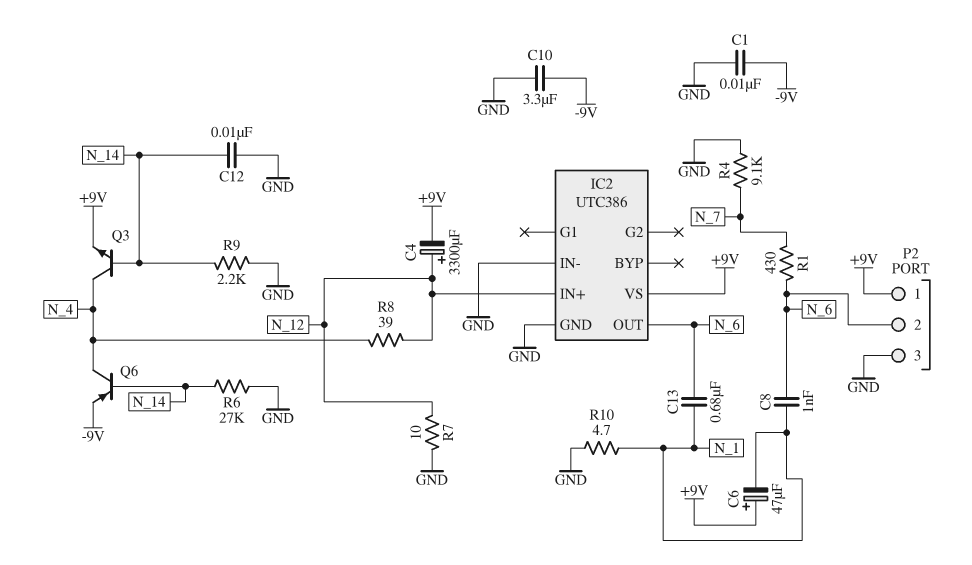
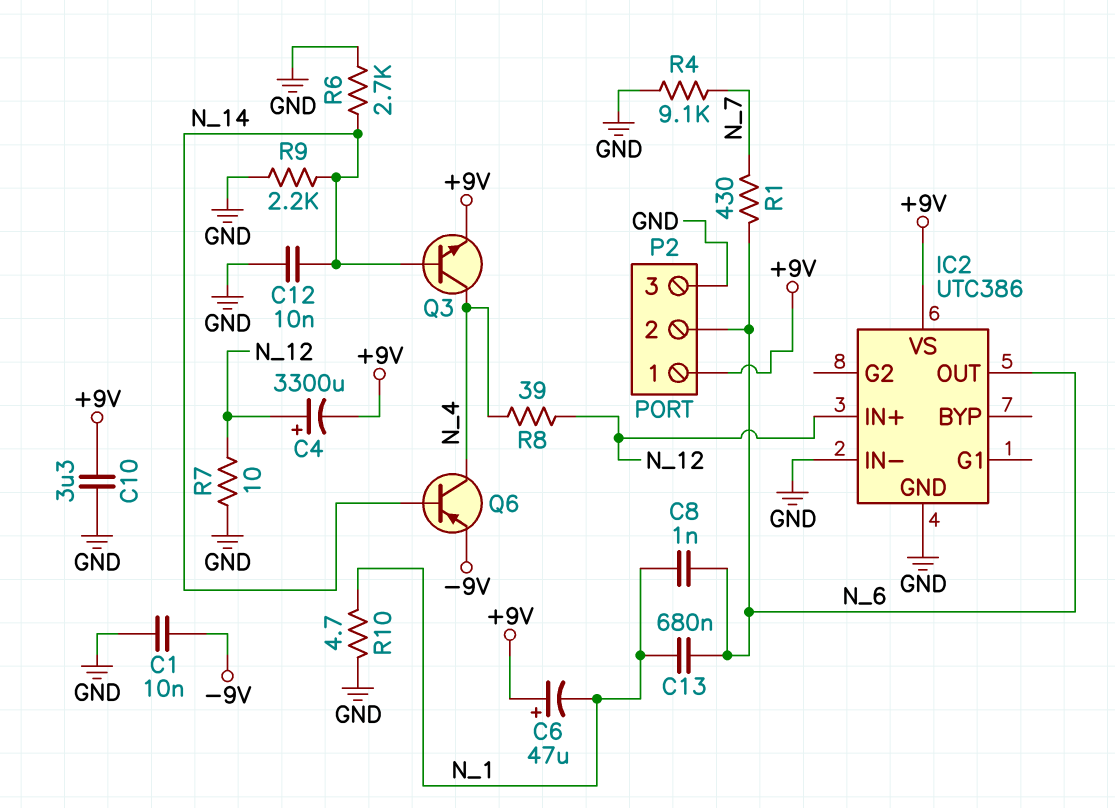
C10: 3.3uF (-9V, GND) -> 3.3uF (+9V, GND)
R6: 27k (GND, N_14) -> 2.7k (GND, N_14)

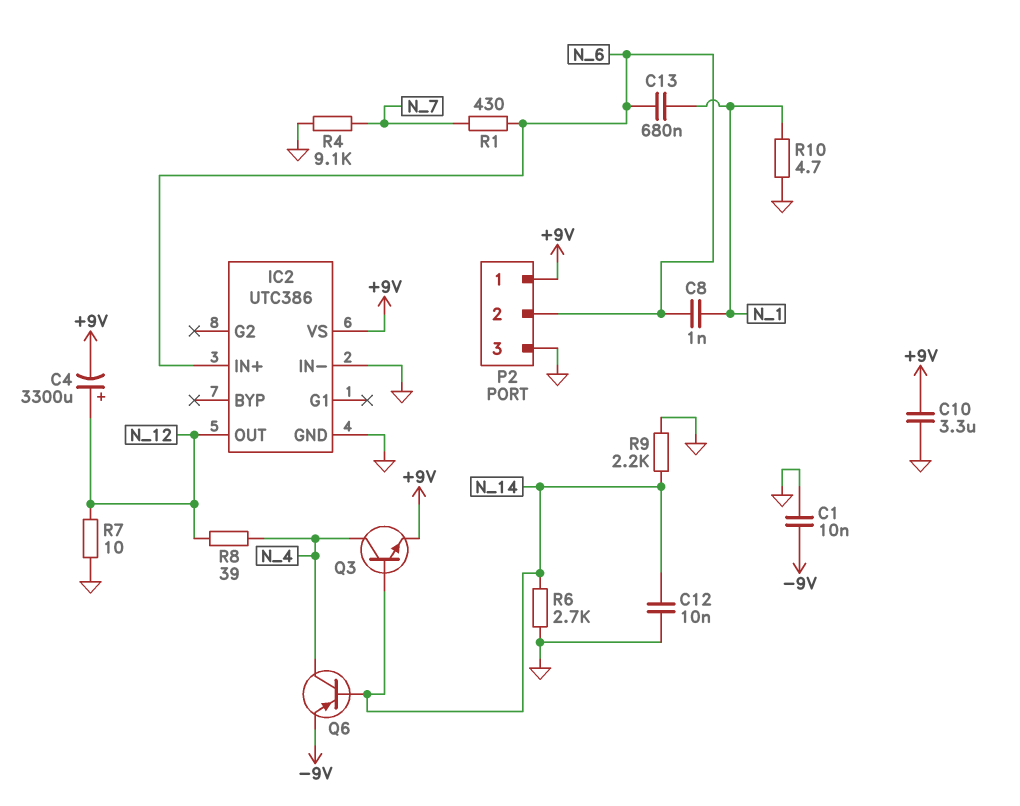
C6: 47uF (plus +9V, minus N_1) -> none
IC2 pin IN+: N_12 -> N_6
IC2 pin OUT: N_6 -> N_12

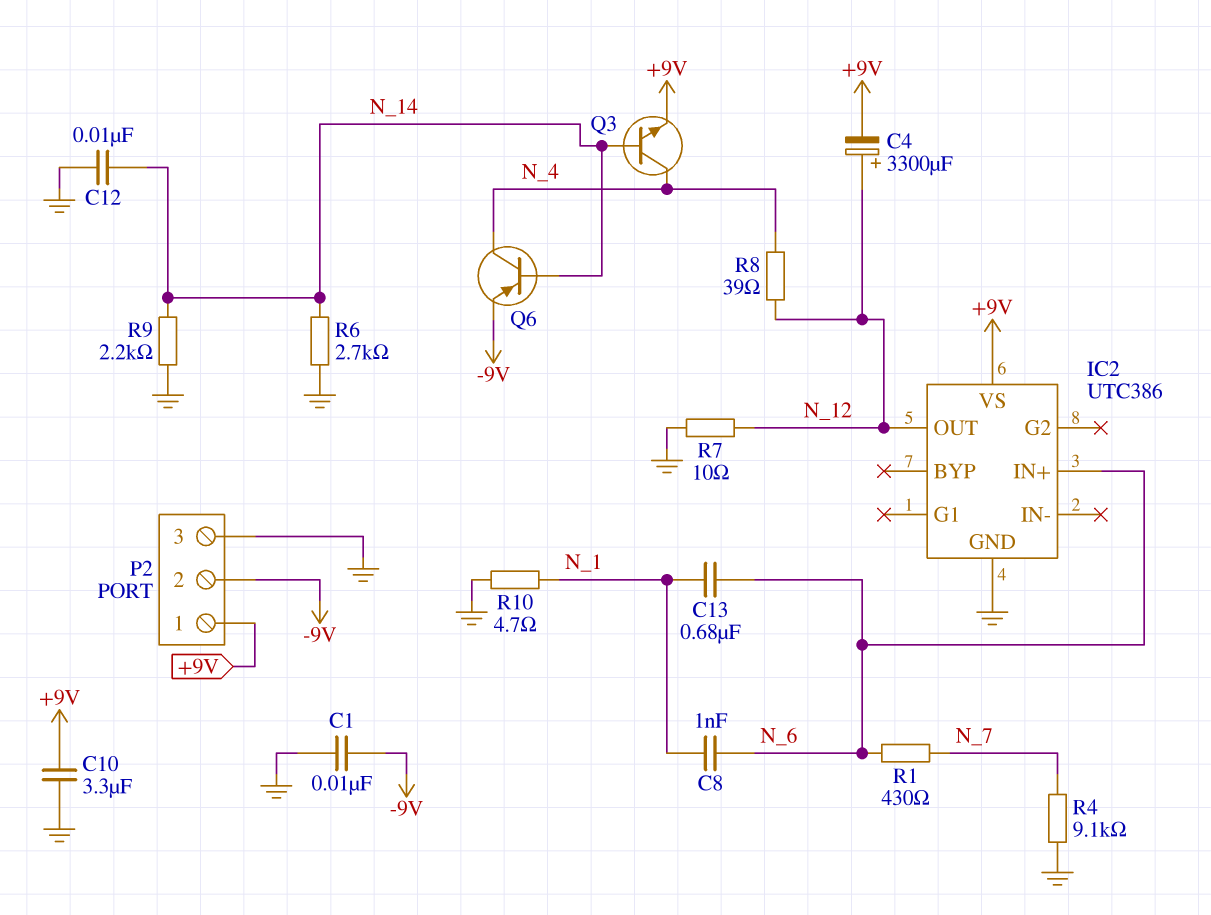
IC2 pin IN-: GND -> none
P2 pin 2: N_6 -> -9V

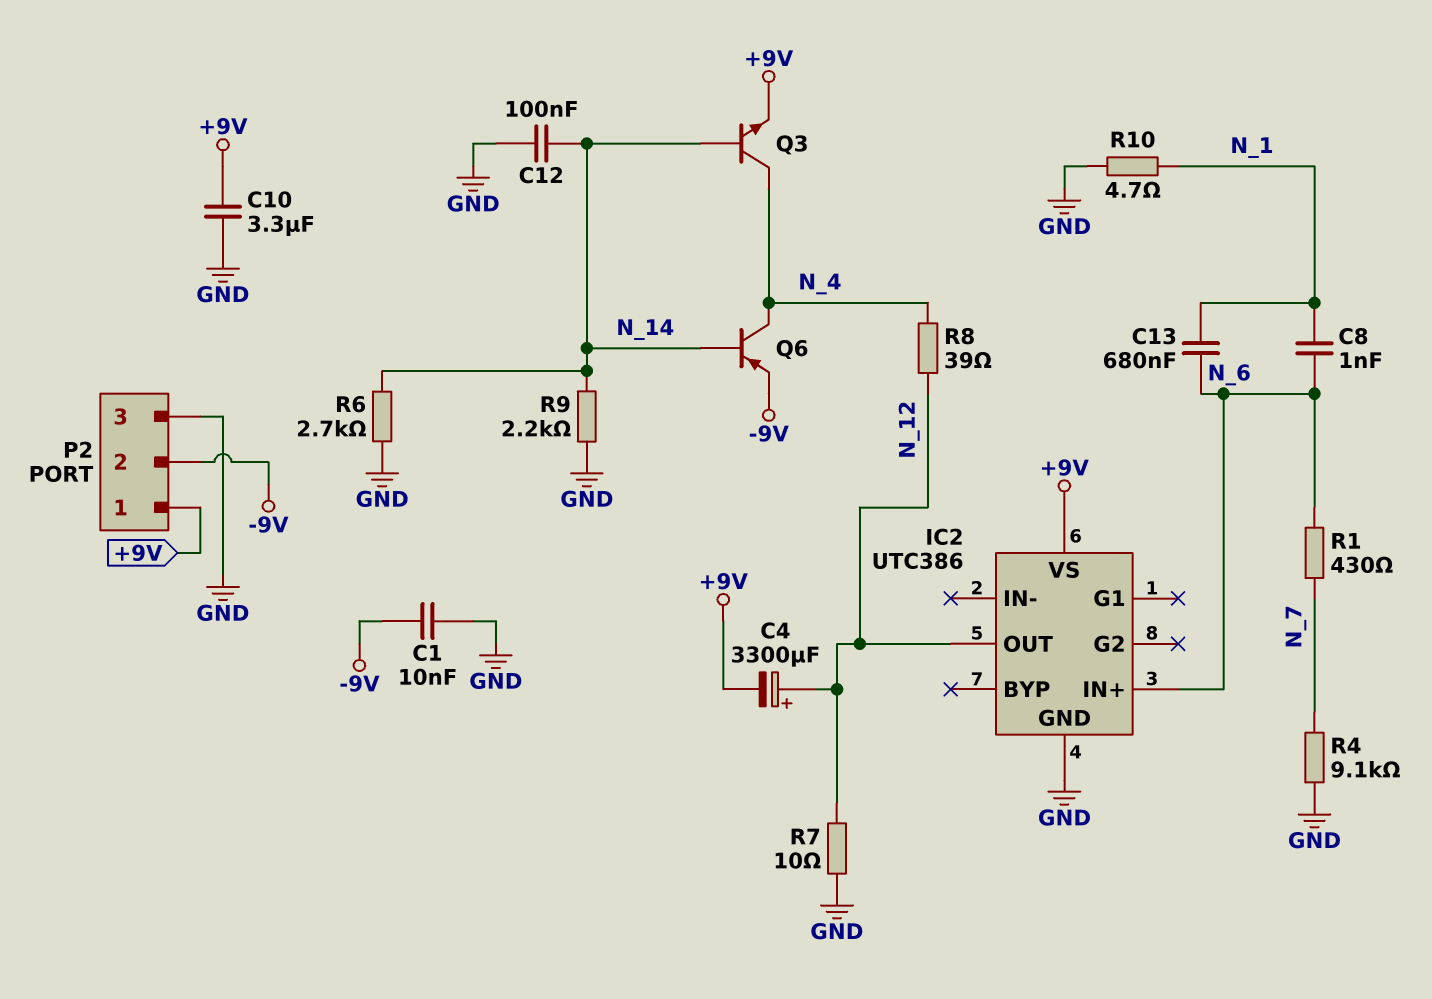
C12: 10nF (GND, N_14) -> 100nF (GND, N_14)

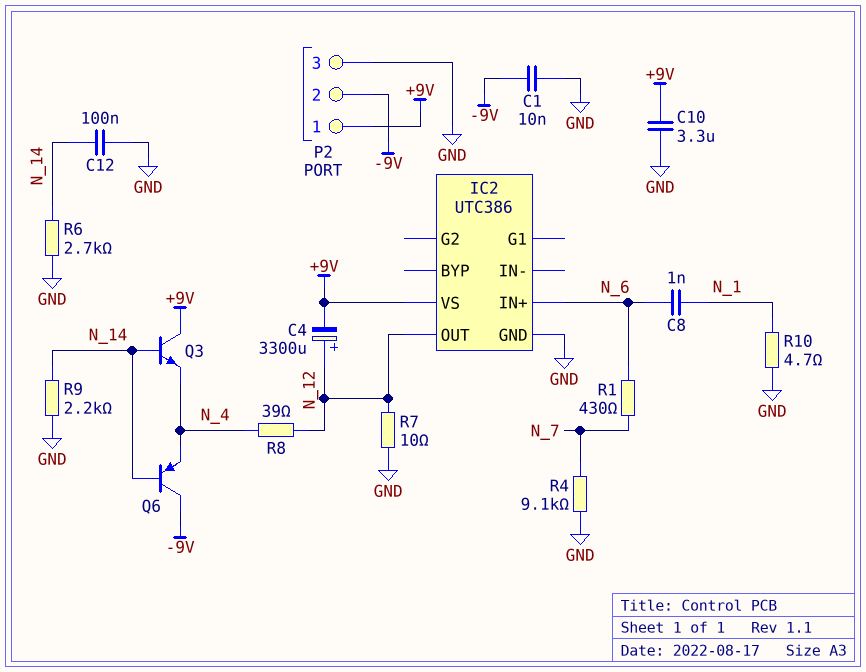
C13: 680nF (N_1, N_6) -> none
Q3: NPN (B N_14, C N_4, E +9V) -> NPN (B N_14, C +9V, E N_4)
Q6: PNP (B N_14, C N_4, E -9V) -> PNP (B N_14, C -9V, E N_4)

